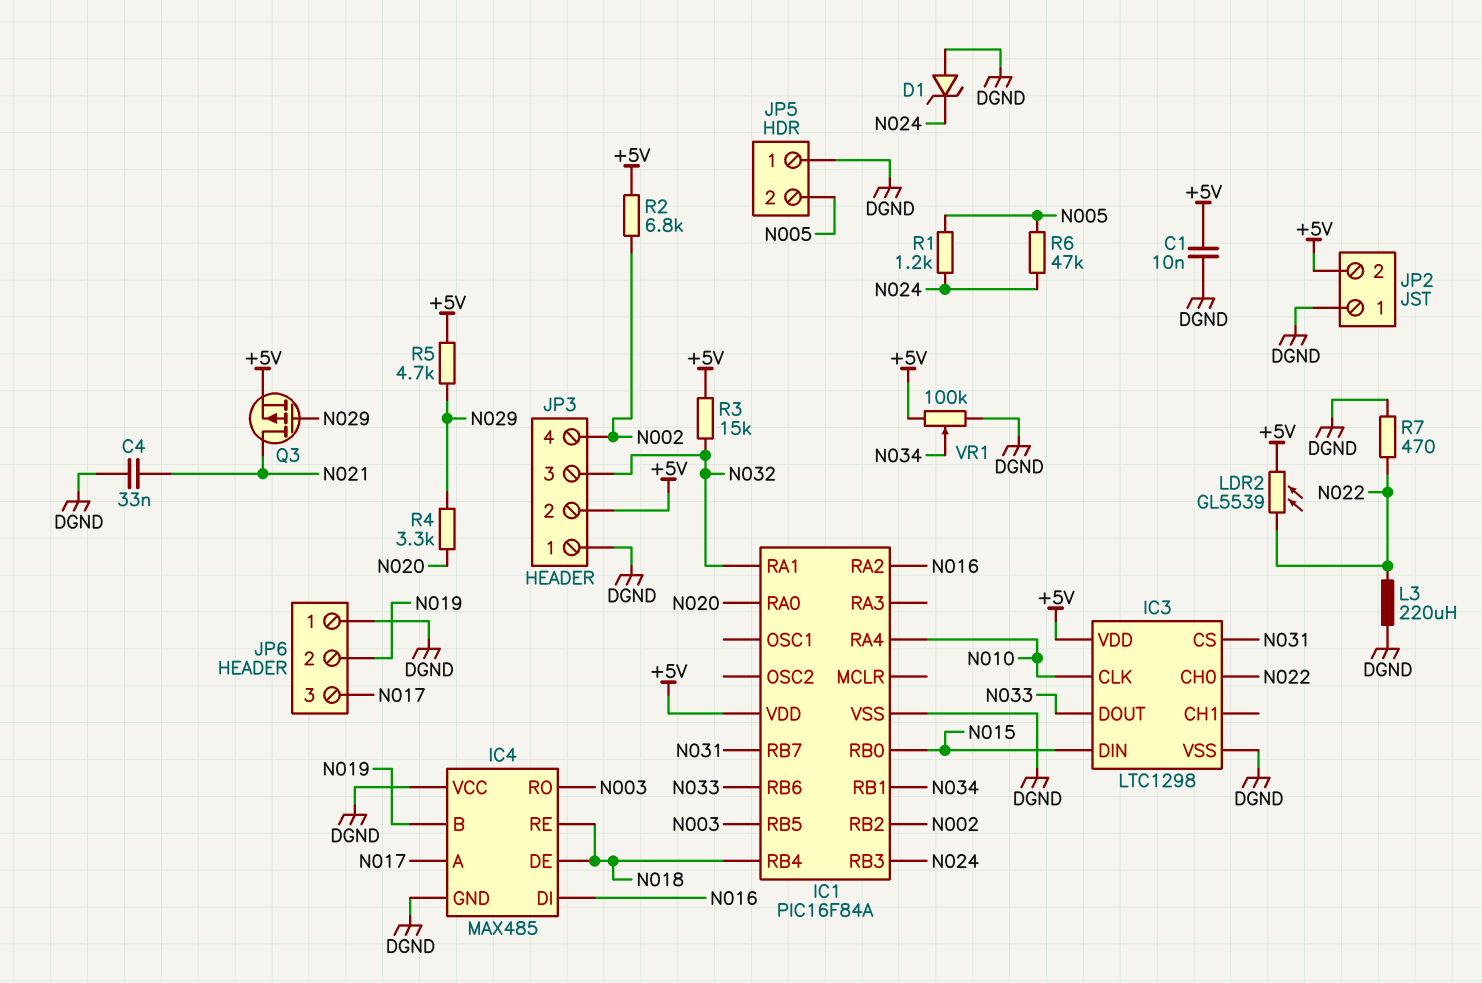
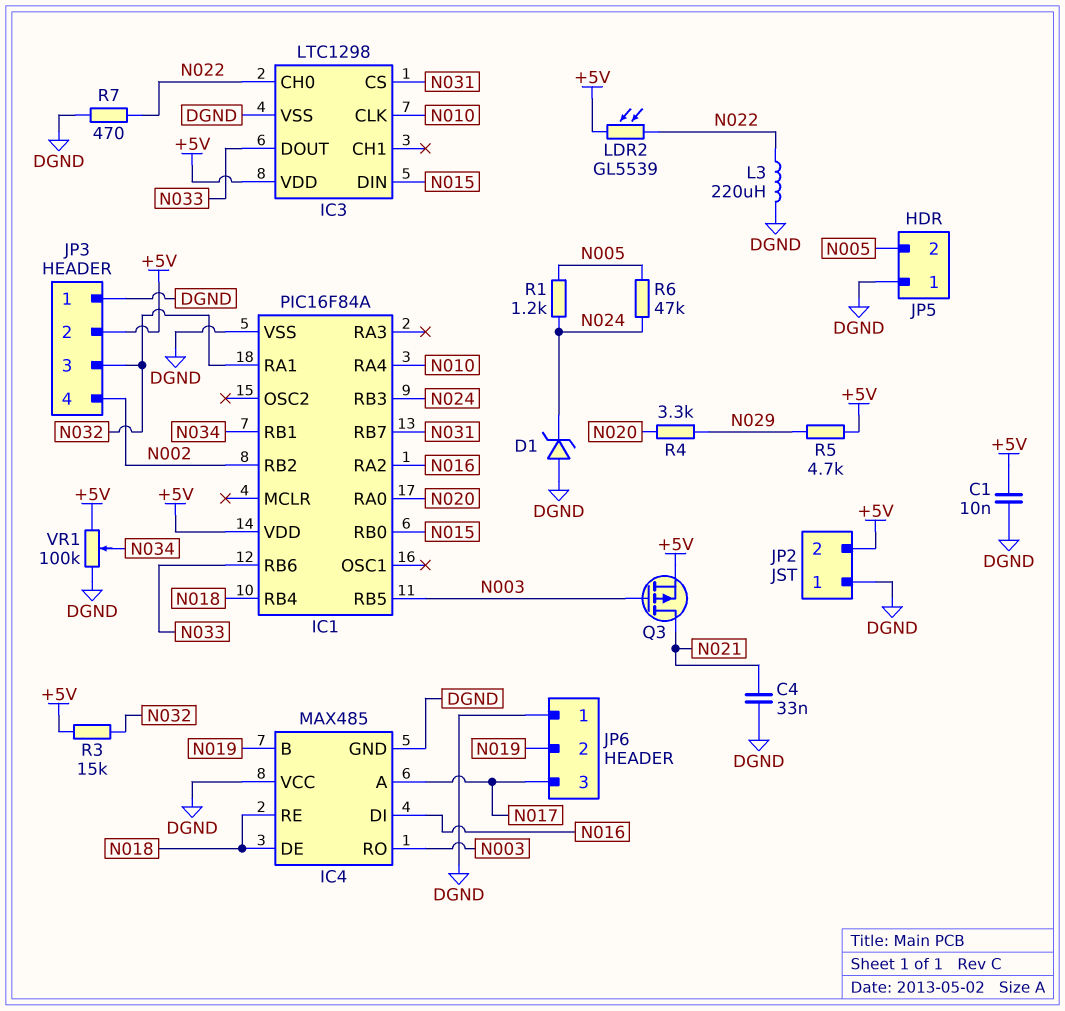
Q3: PMOS (G N029, D N021, S +5V) -> PMOS (G N003, D N021, S +5V)
R2: 6.8k (+5V, N002) -> none

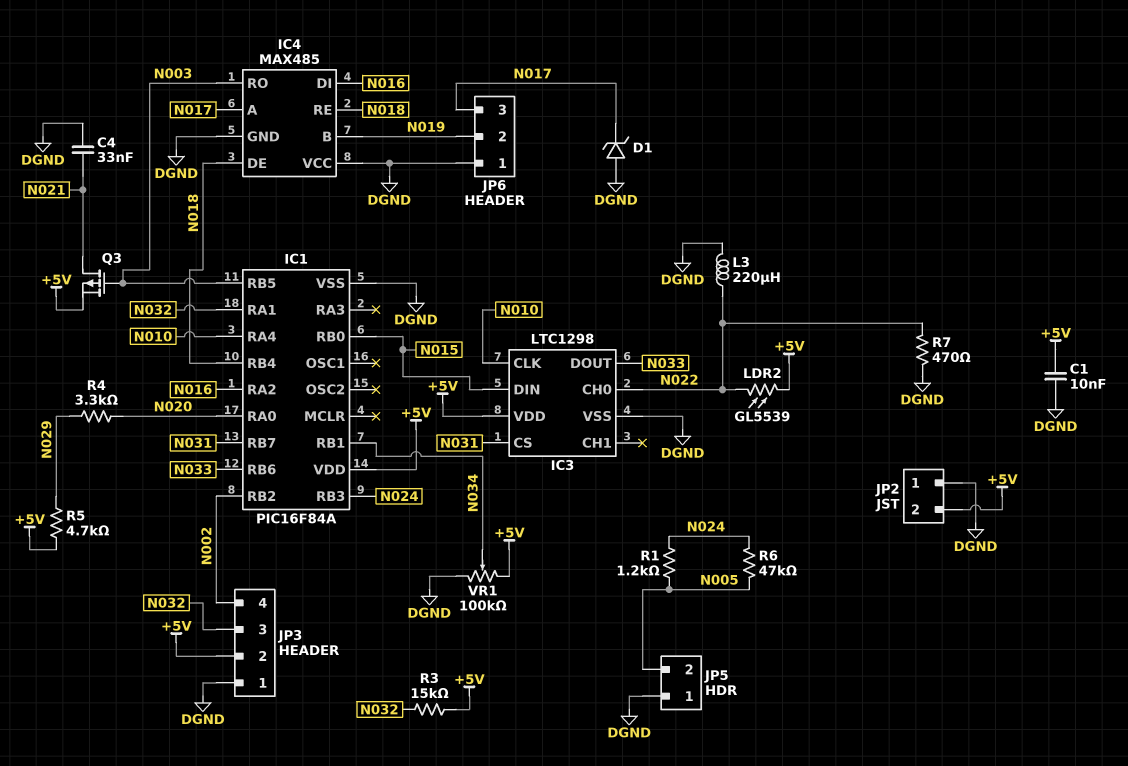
D1: zener (A DGND, K N024) -> zener (A DGND, K N017)

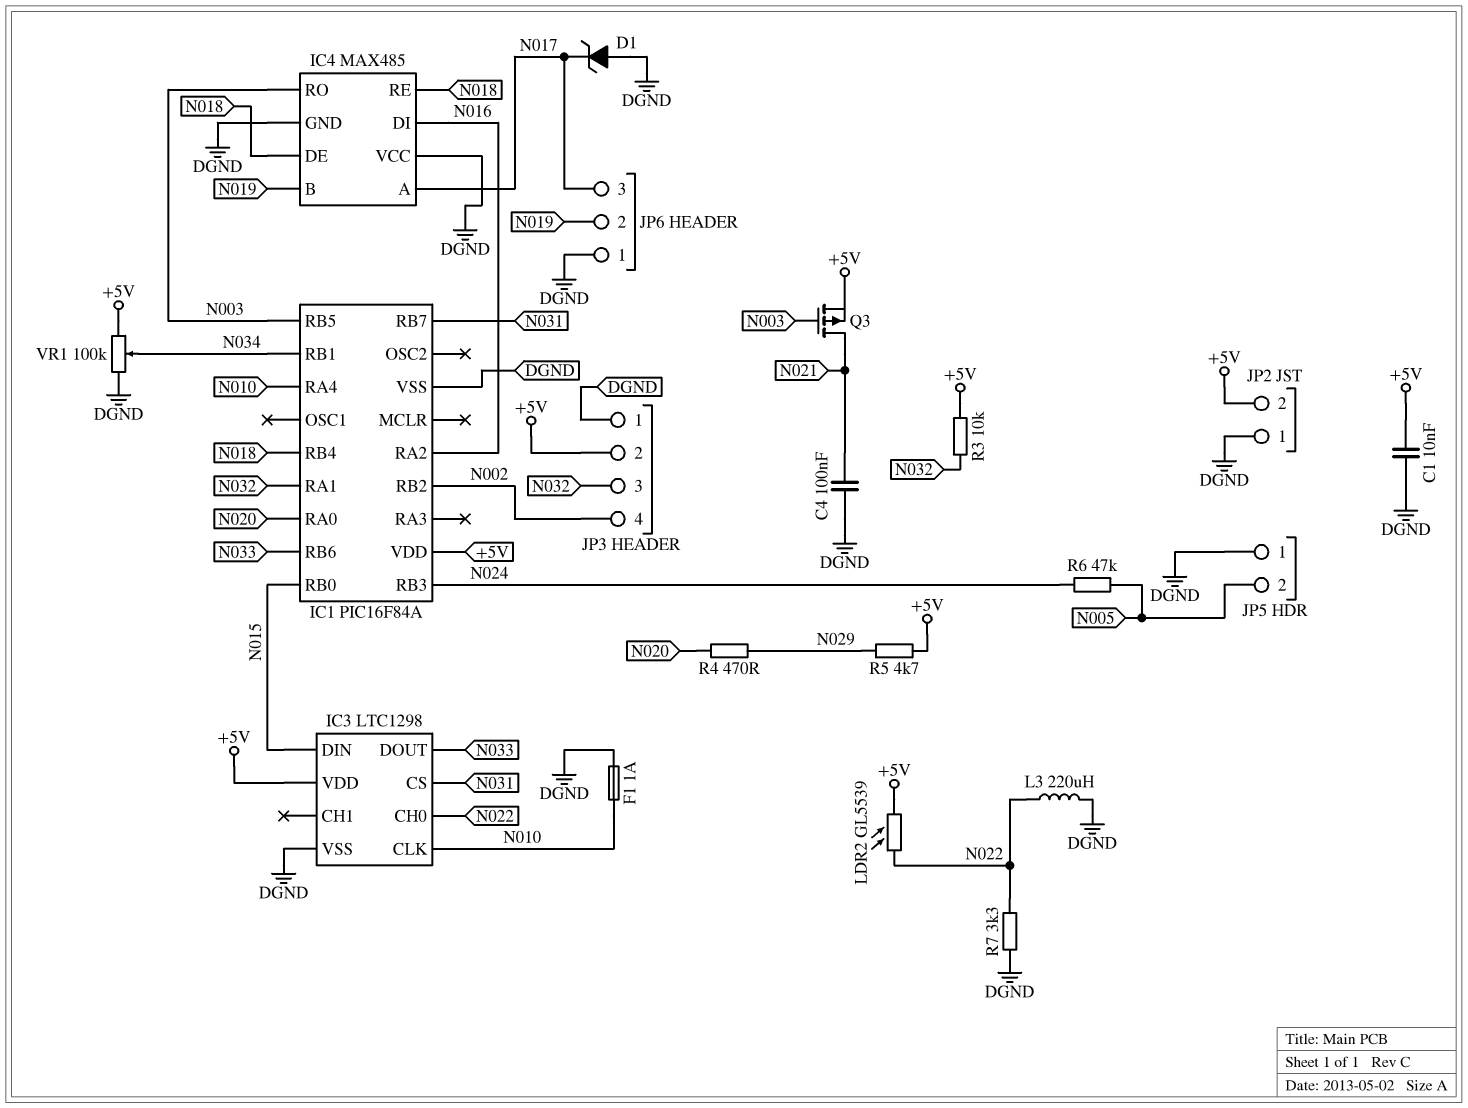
C4: 33nF (DGND, N021) -> 100nF (DGND, N021)
F1: none -> 1A (DGND, N010)
R1: 1.2k (N005, N024) -> none
R3: 15k (+5V, N032) -> 10k (+5V, N032)
R4: 3.3k (N020, N029) -> 470 (N020, N029)
R7: 470 (DGND, N022) -> 3.3k (DGND, N022)

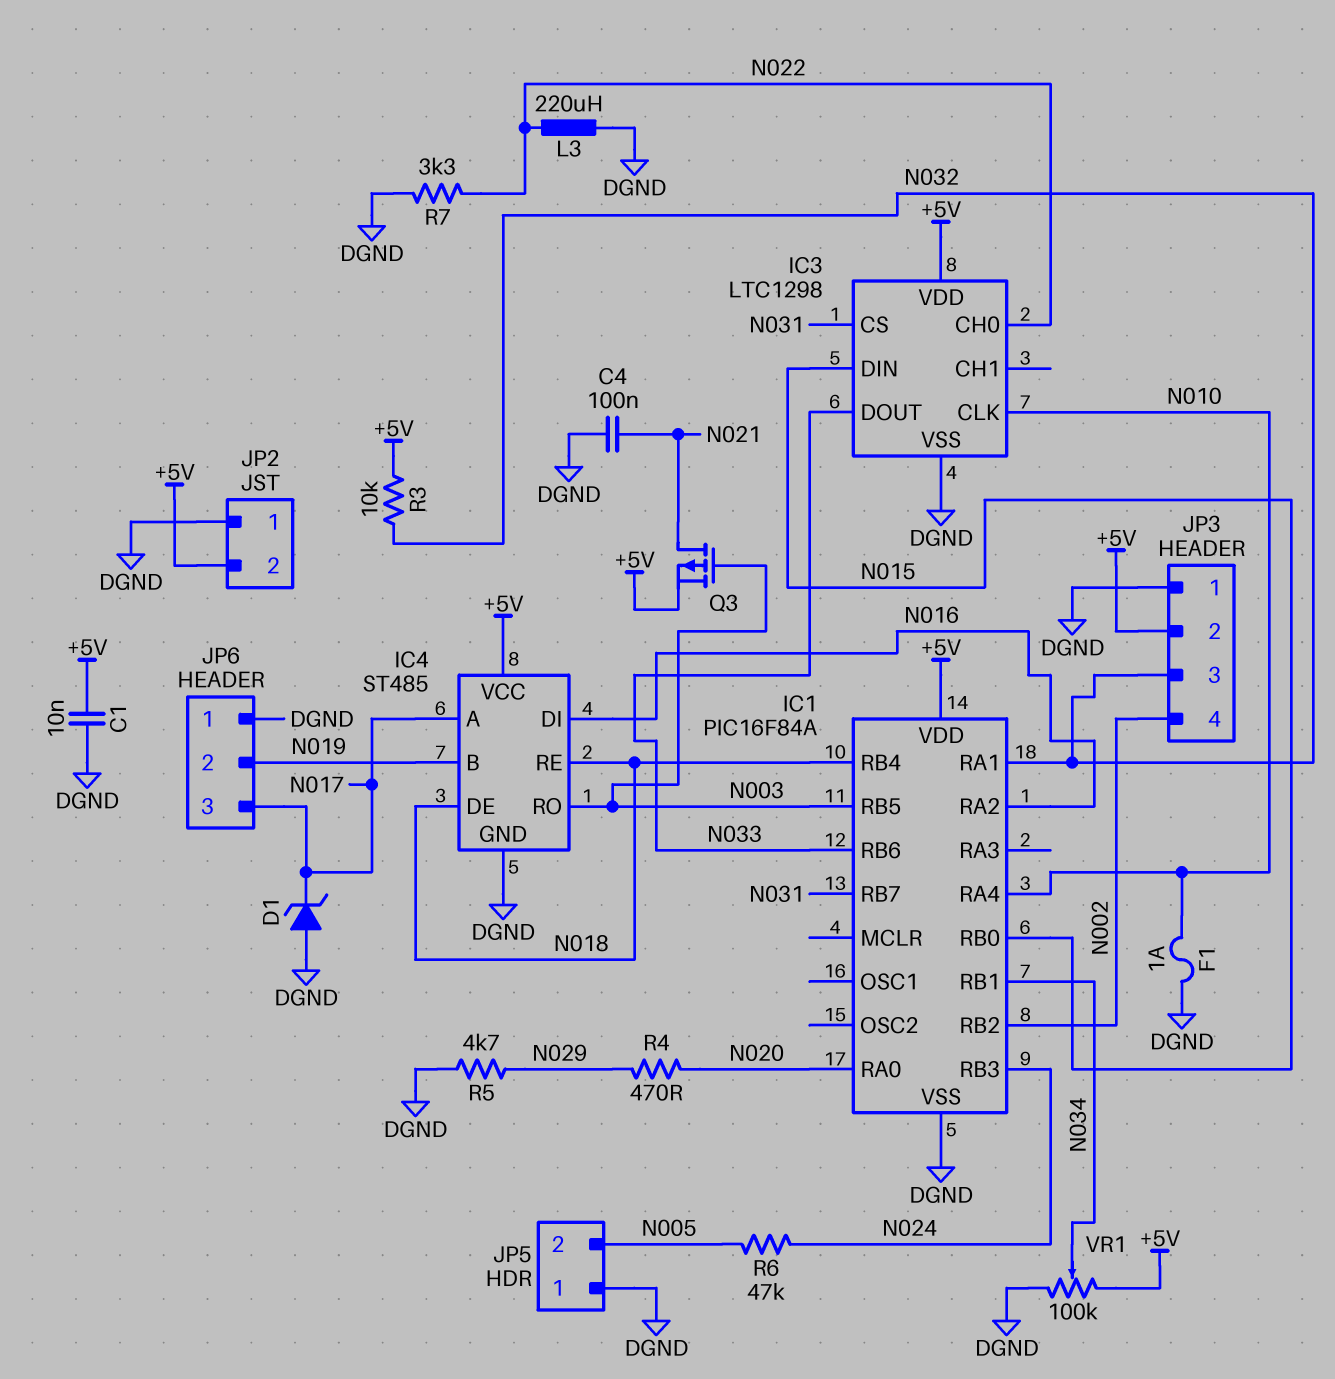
IC4: MAX485 -> ST485
IC4 pin VCC: DGND -> +5V
LDR2: GL5539 (+5V, N022) -> none
R5: 4.7k (+5V, N029) -> 4.7k (DGND, N029)

